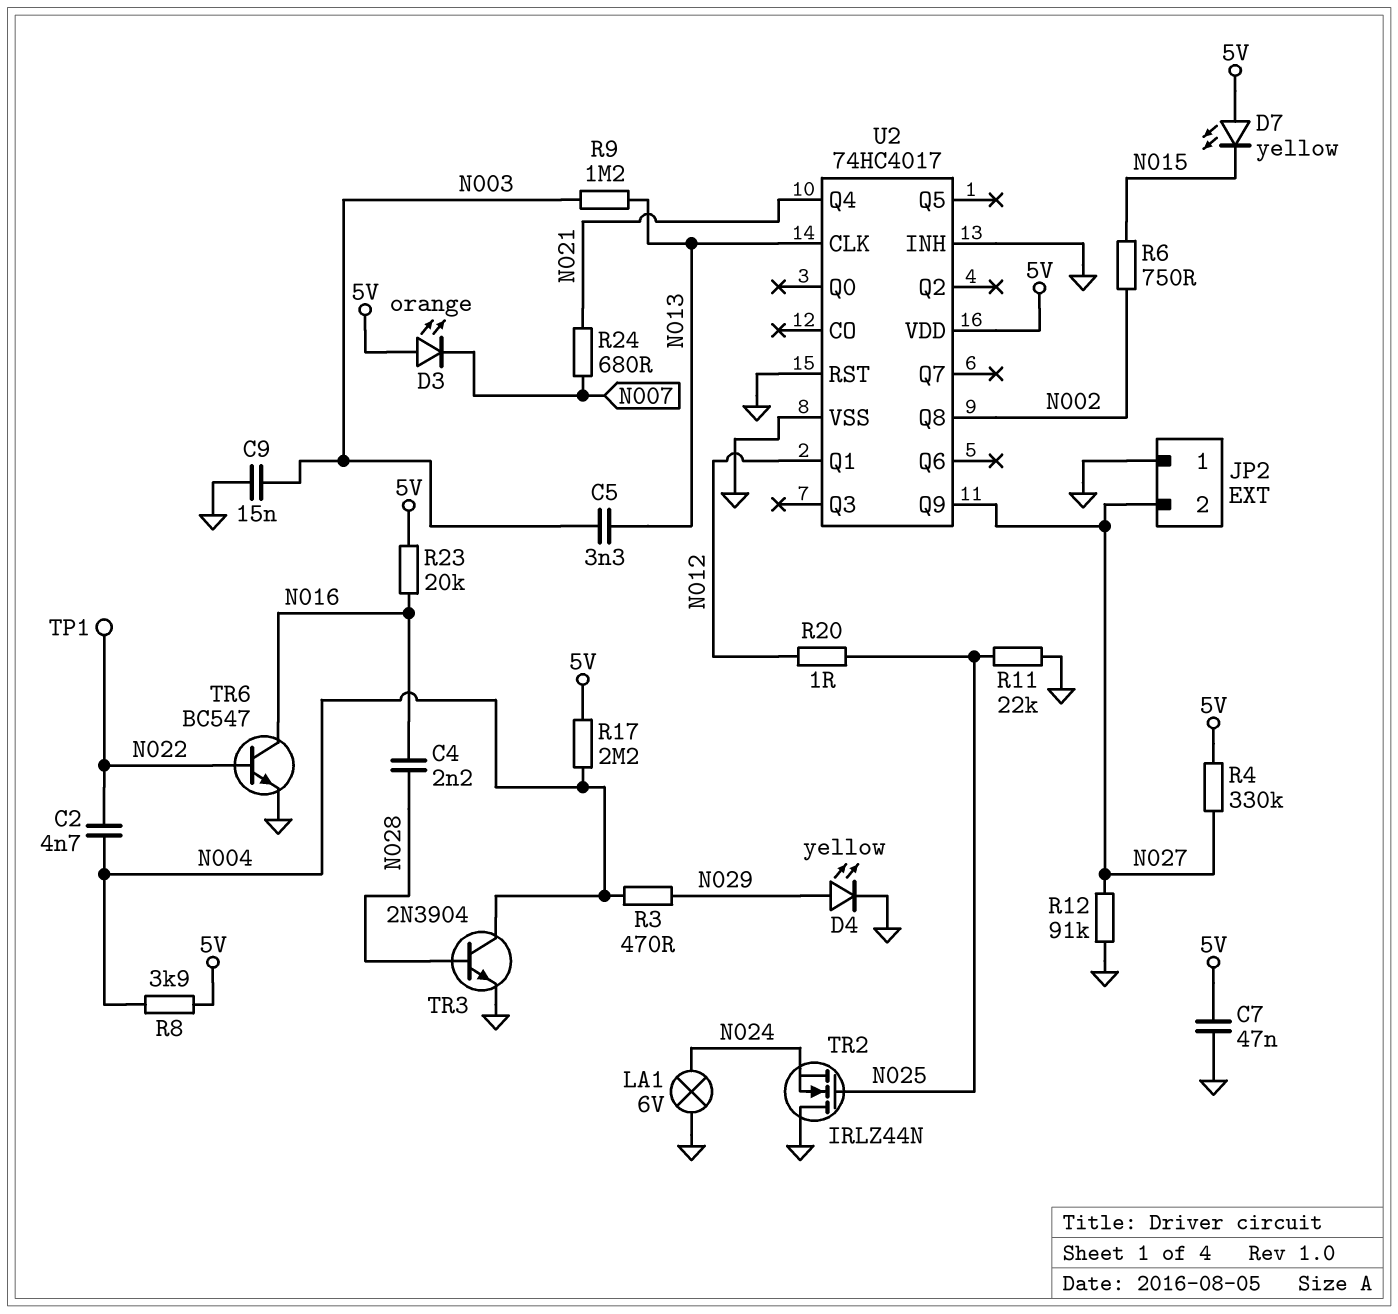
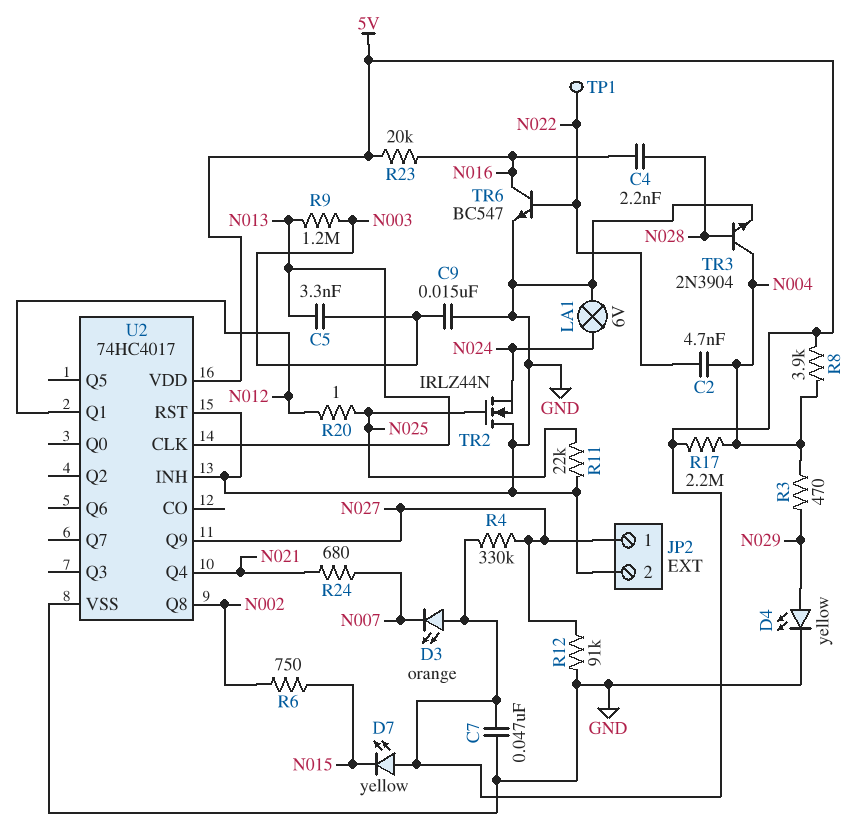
JP2 pin 1: GND -> N027
JP2 pin 2: N027 -> GND

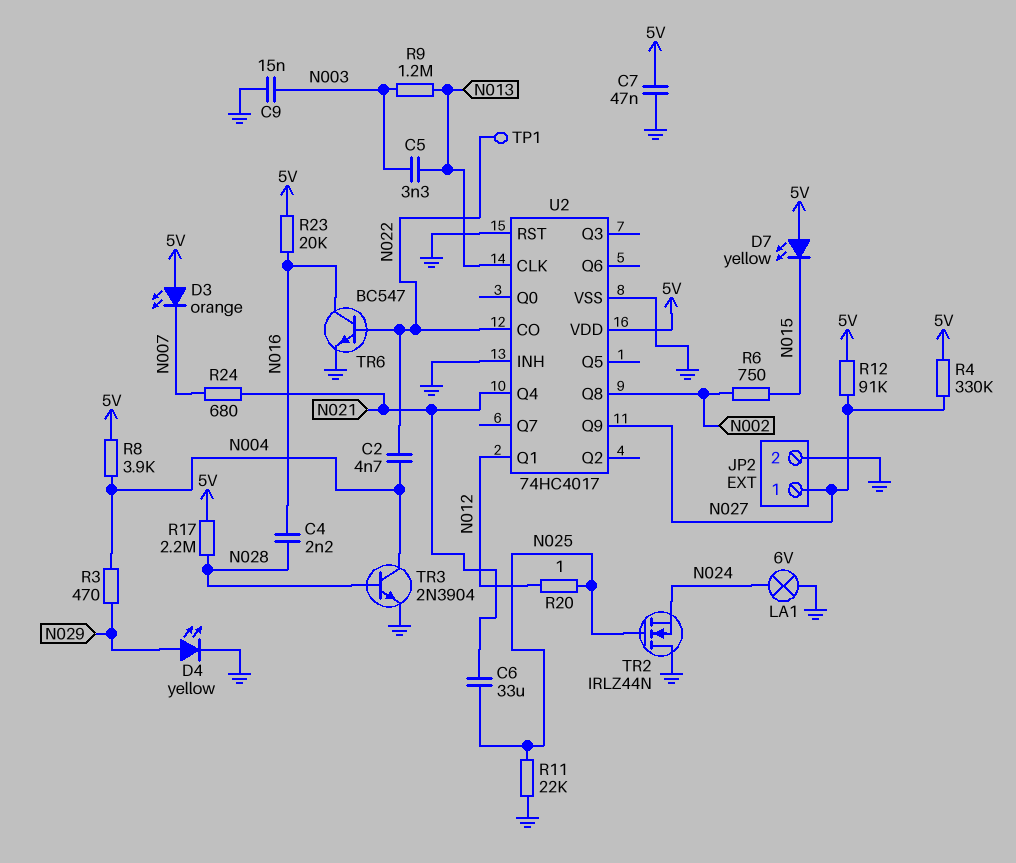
C6: none -> 33uF (N021, N025)
R12: 91k (GND, N027) -> 91k (5V, N027)
R17: 2.2M (5V, N004) -> 2.2M (5V, N028)
U2 pin CO: none -> N022

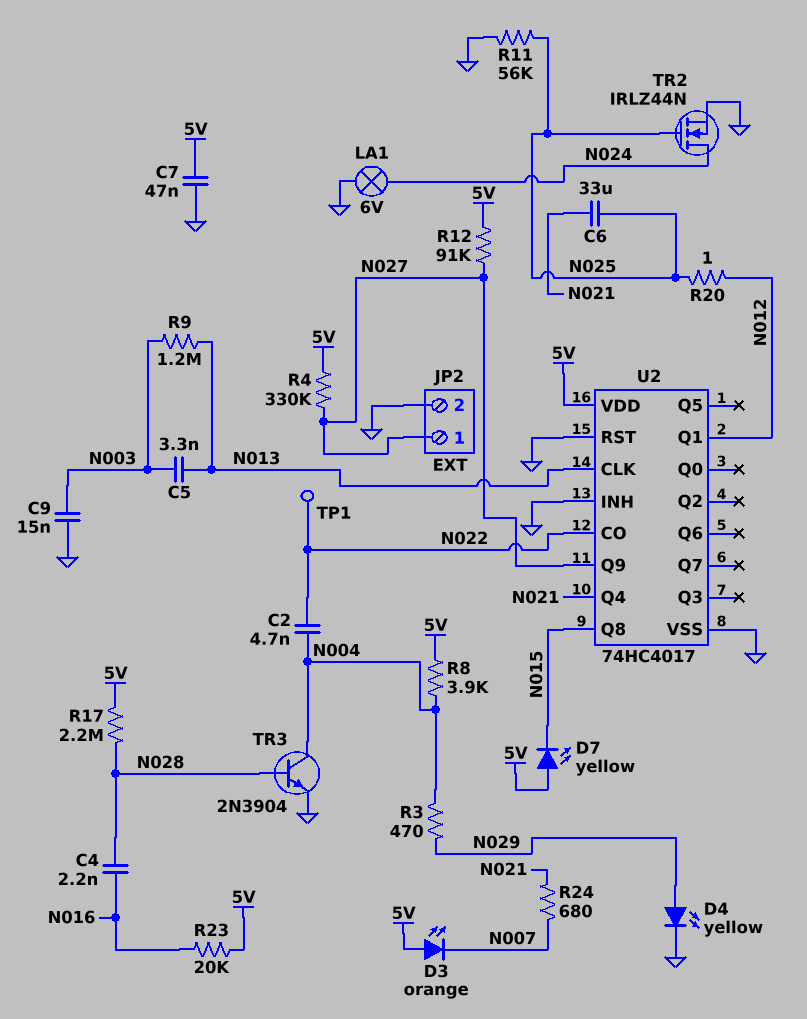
R6: 750 (N002, N015) -> none
R11: 22k (GND, N025) -> 56k (GND, N025)
TR2: NMOS IRLZ44N (G N025, D GND, S N024) -> NMOS IRLZ44N (G N025, D N024, S GND)
TR6: NPN BC547 (B N022, C N016, E GND) -> none
U2 pin Q8: N002 -> N015

